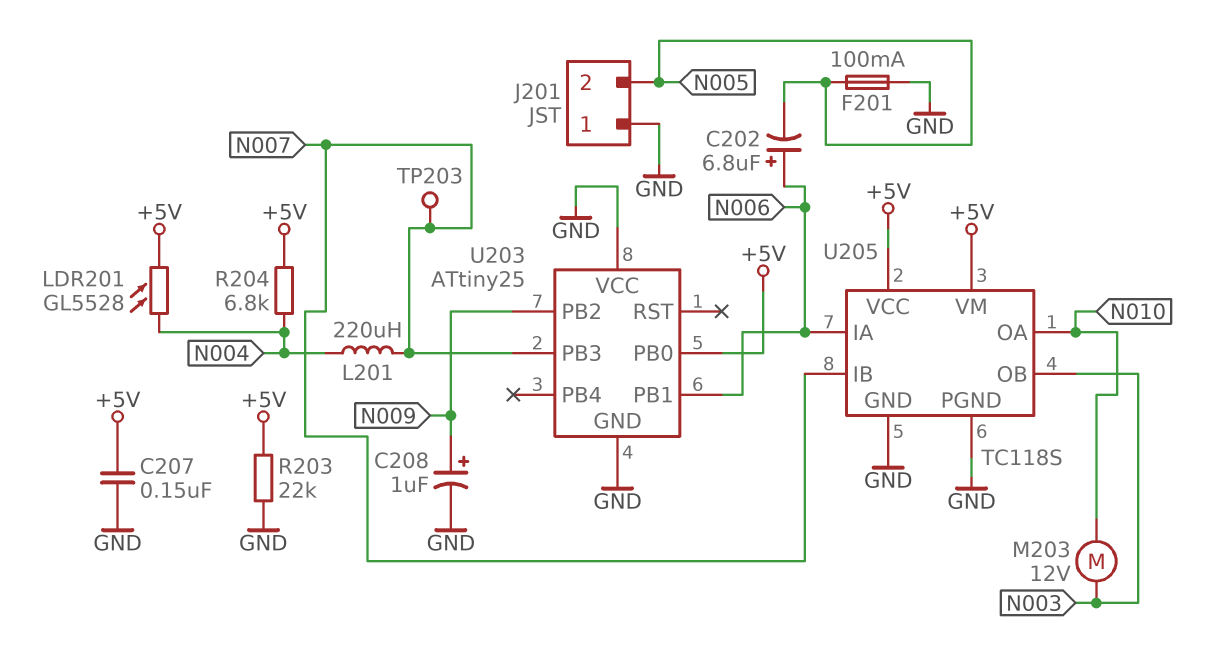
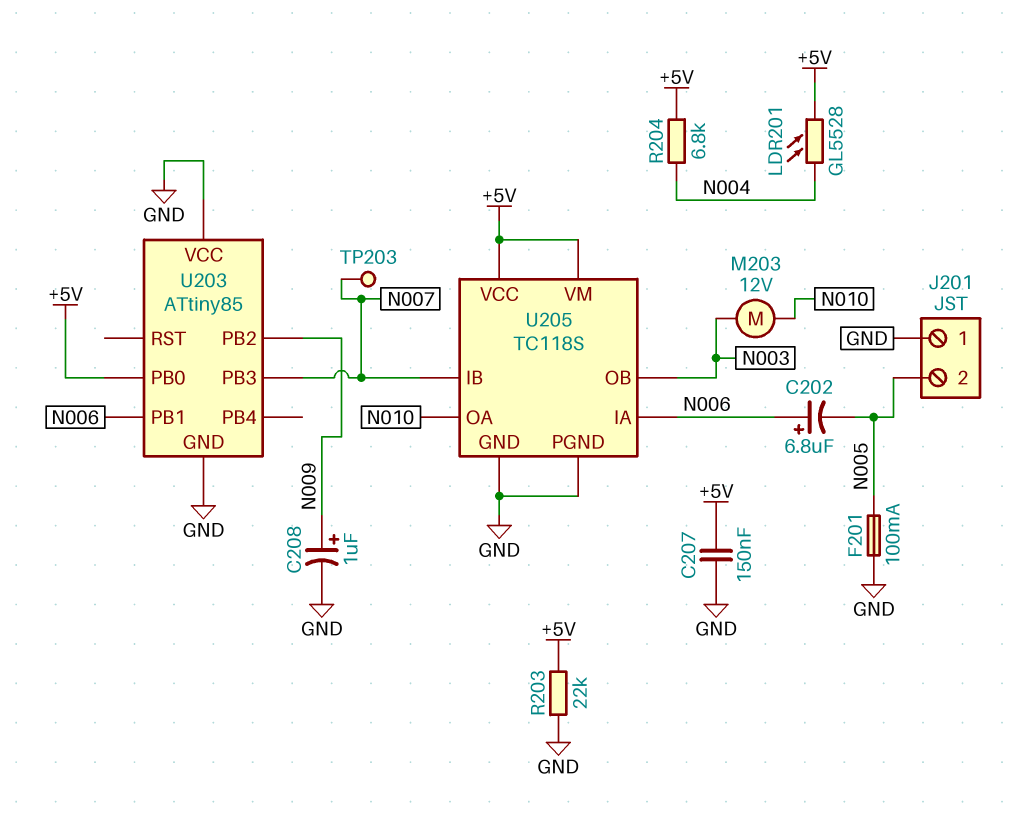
L201: 220uH (N004, N007) -> none
U203: ATtiny25 -> ATtiny85

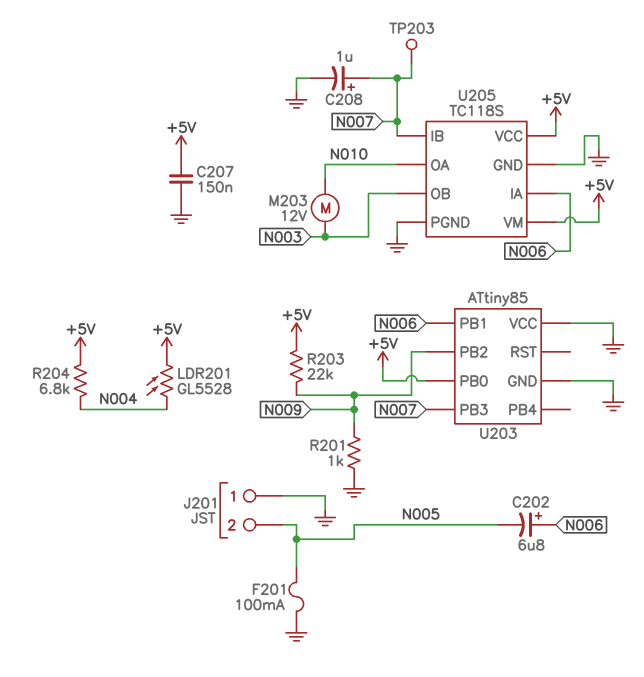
C208: 1uF (plus N009, minus GND) -> 1uF (plus N007, minus GND)
R201: none -> 1k (GND, N009)
R203: 22k (+5V, GND) -> 22k (+5V, N009)

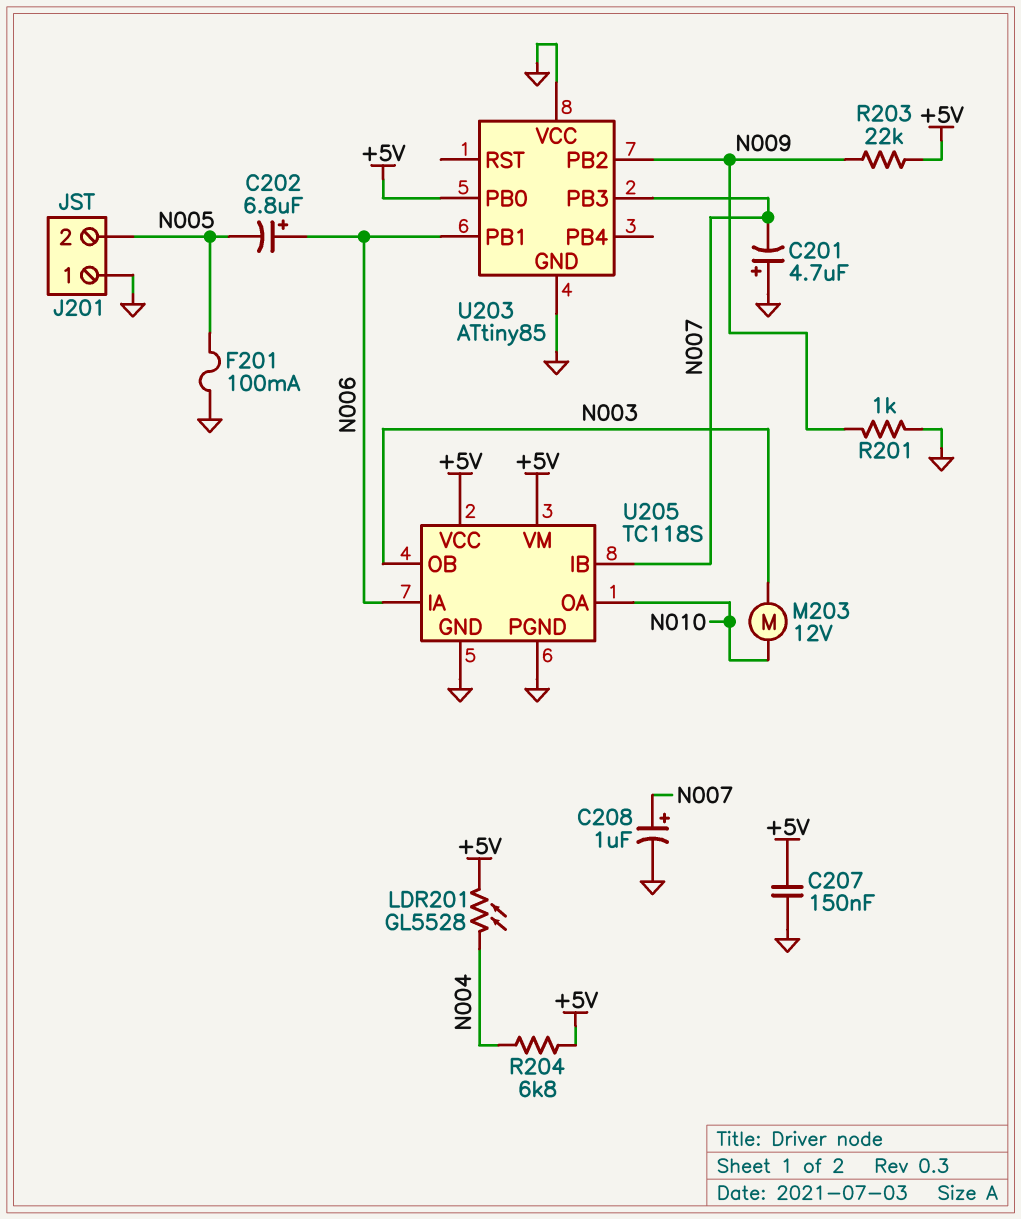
C201: none -> 4.7uF (plus GND, minus N007)
TP203: test point (N007) -> none

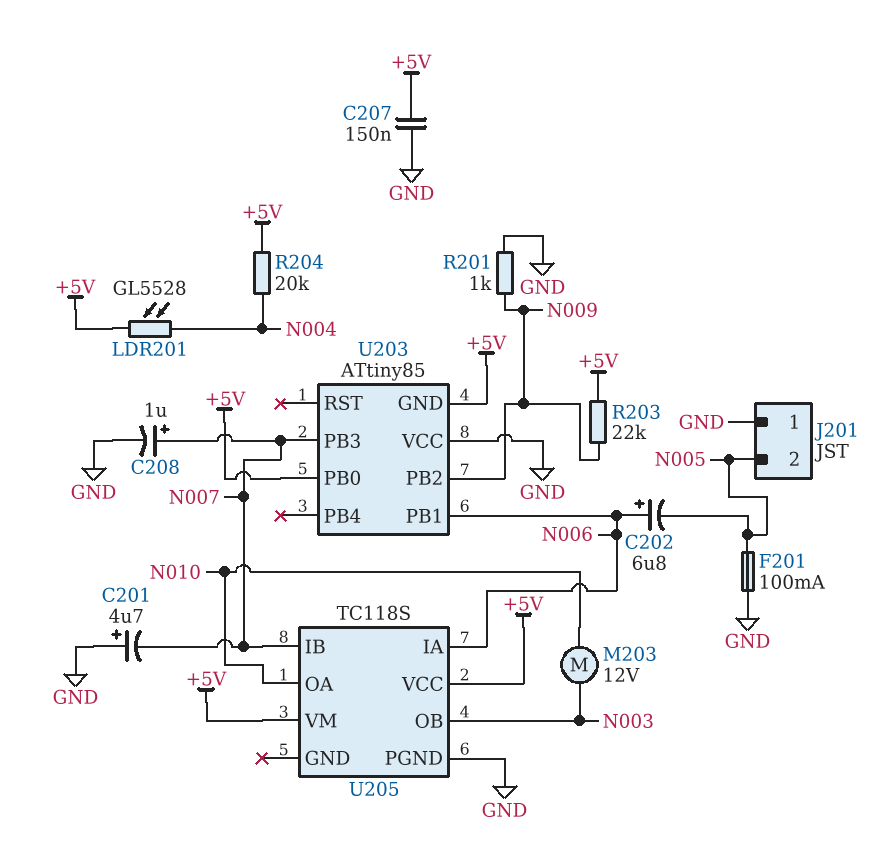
R204: 6.8k (+5V, N004) -> 20k (+5V, N004)
U203 pin GND: GND -> +5V
U205 pin GND: GND -> none

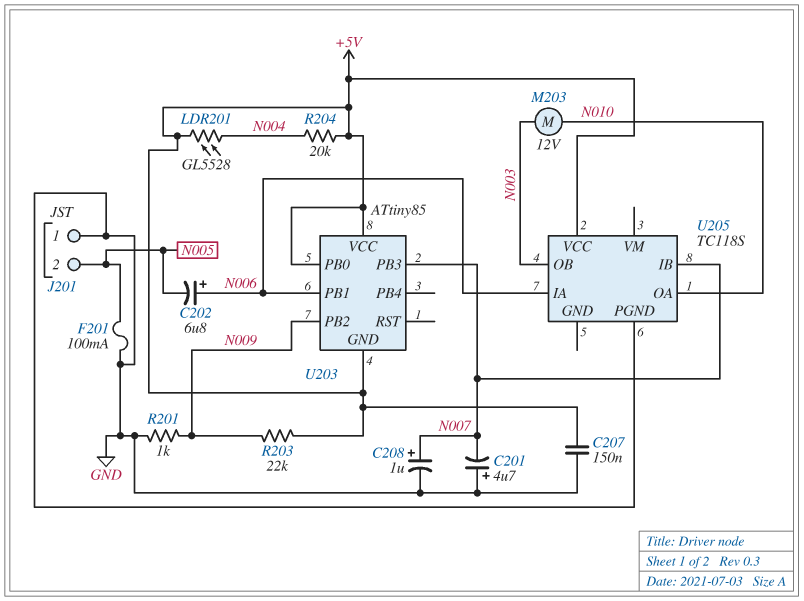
U203 pin VCC: GND -> +5V
U205 pin VM: +5V -> none

